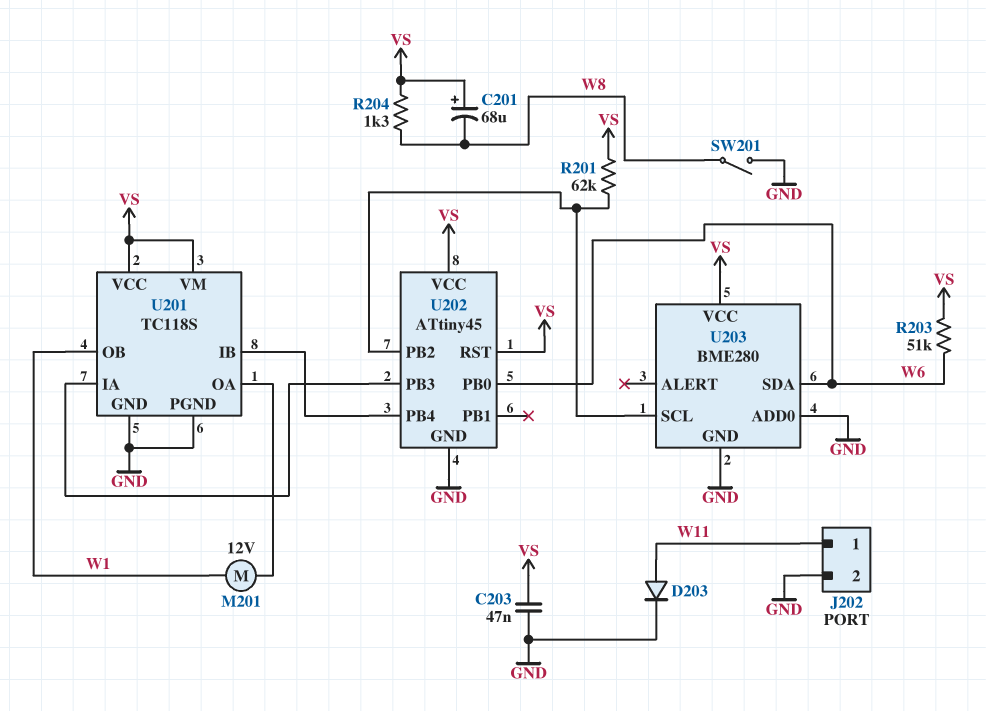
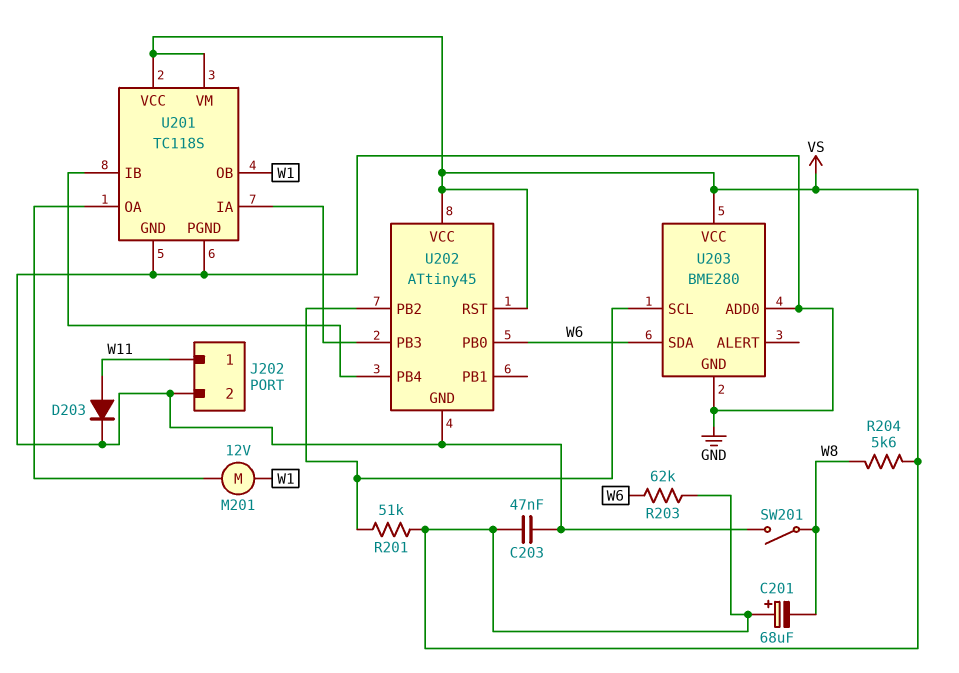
R201: 62k (U202/PB2, VS) -> 51k (U202/PB2, VS)
R203: 51k (VS, W6) -> 62k (VS, W6)
R204: 1.3k (VS, W8) -> 5.6k (VS, W8)

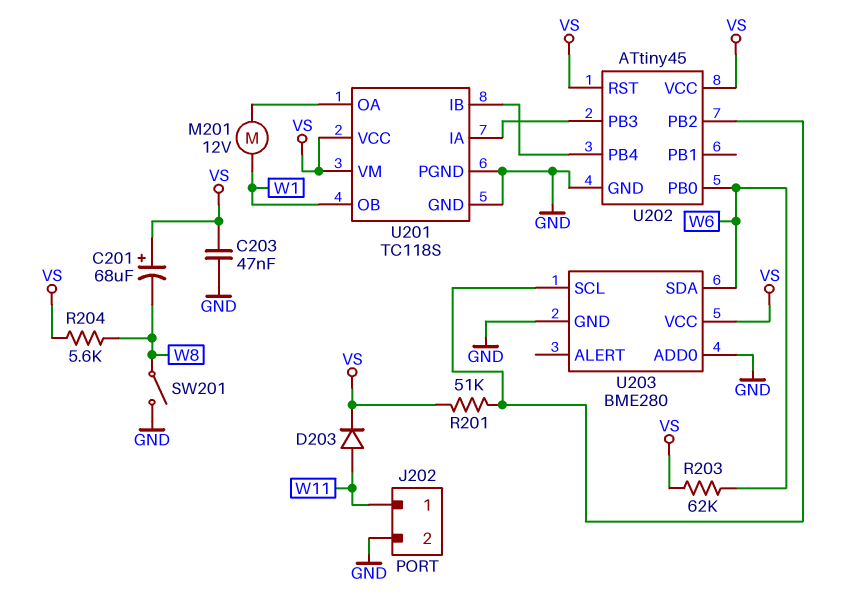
D203: diode (A W11, K GND) -> diode (A W11, K VS)

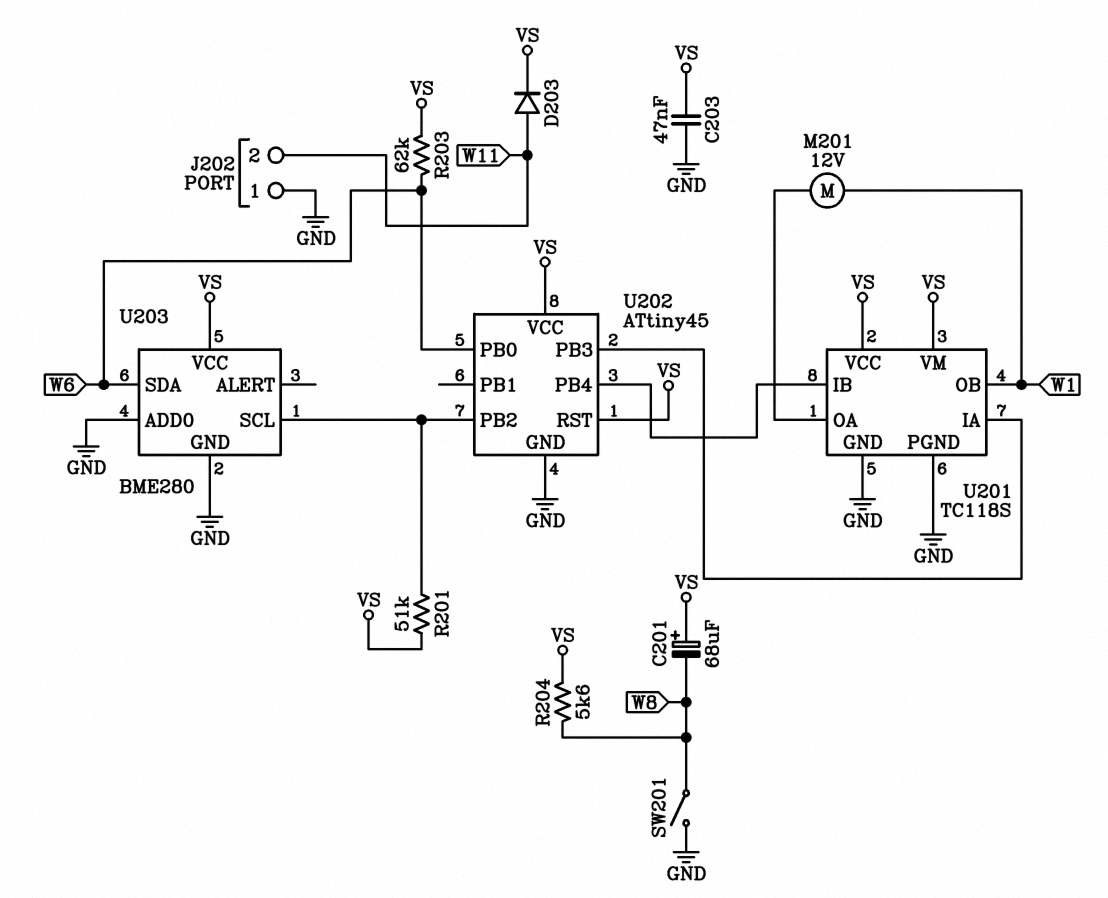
J202 pin 1: W11 -> GND
J202 pin 2: GND -> W11

